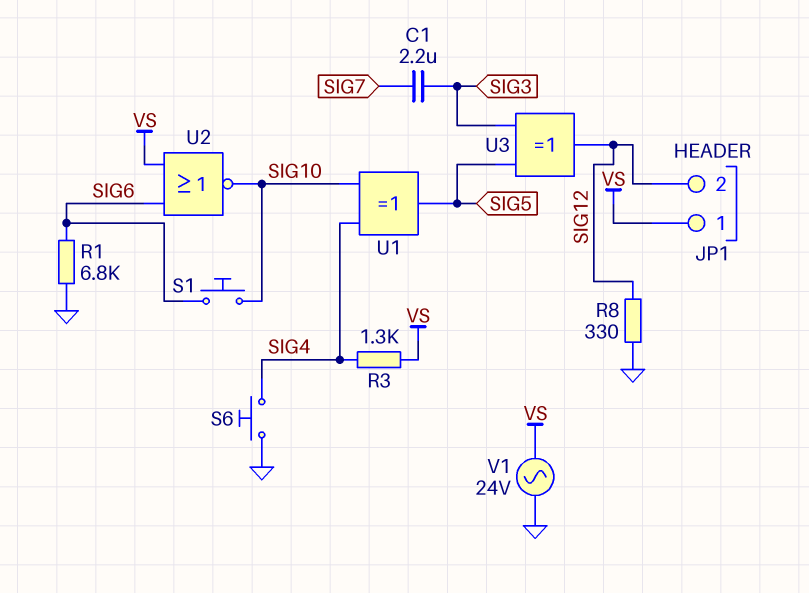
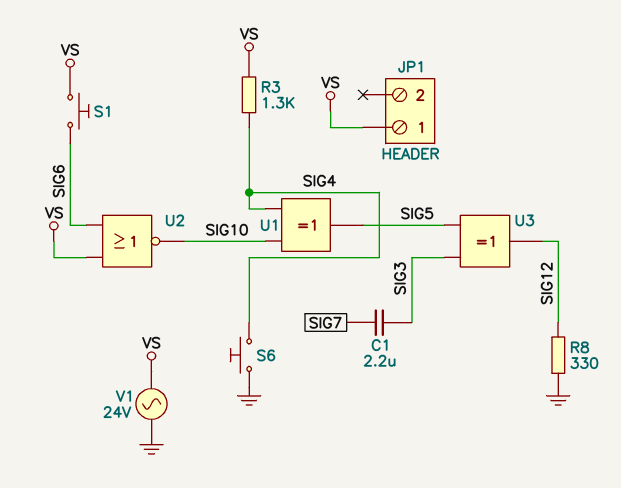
JP1 pin 2: SIG12 -> none
R1: 6.8k (GND, SIG6) -> none
S1: button (SIG6, SIG10) -> button (SIG6, VS)

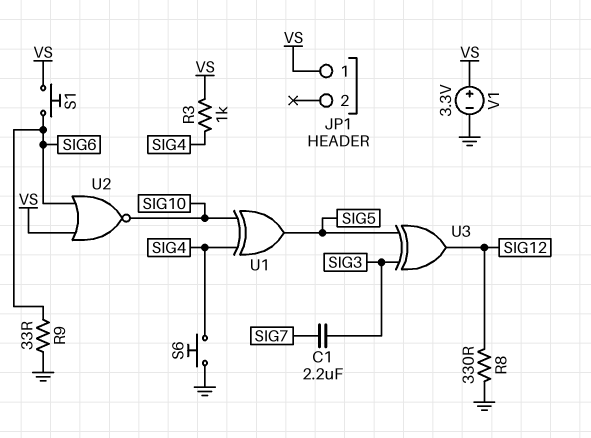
R3: 1.3k (SIG4, VS) -> 1k (SIG4, VS)
R9: none -> 33 (GND, SIG6)
V1: AC 24V (GND, VS) -> 3.3V (plus VS, minus GND)

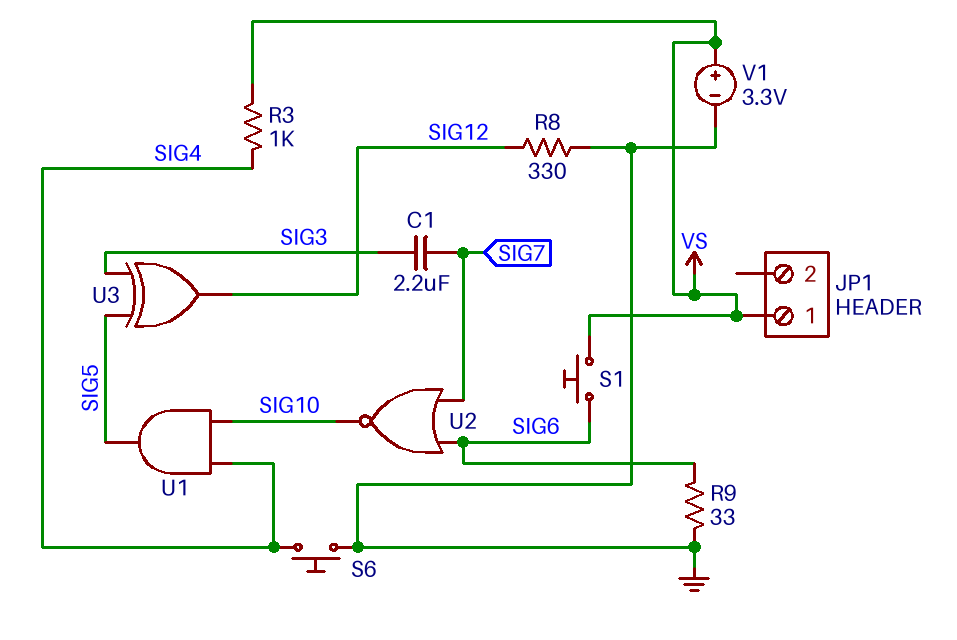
U1: XOR (in SIG4, in SIG10, out SIG5) -> AND (in SIG4, in SIG10, out SIG5)
U2: NOR (in SIG6, in VS, out SIG10) -> NOR (in SIG6, in SIG7, out SIG10)

